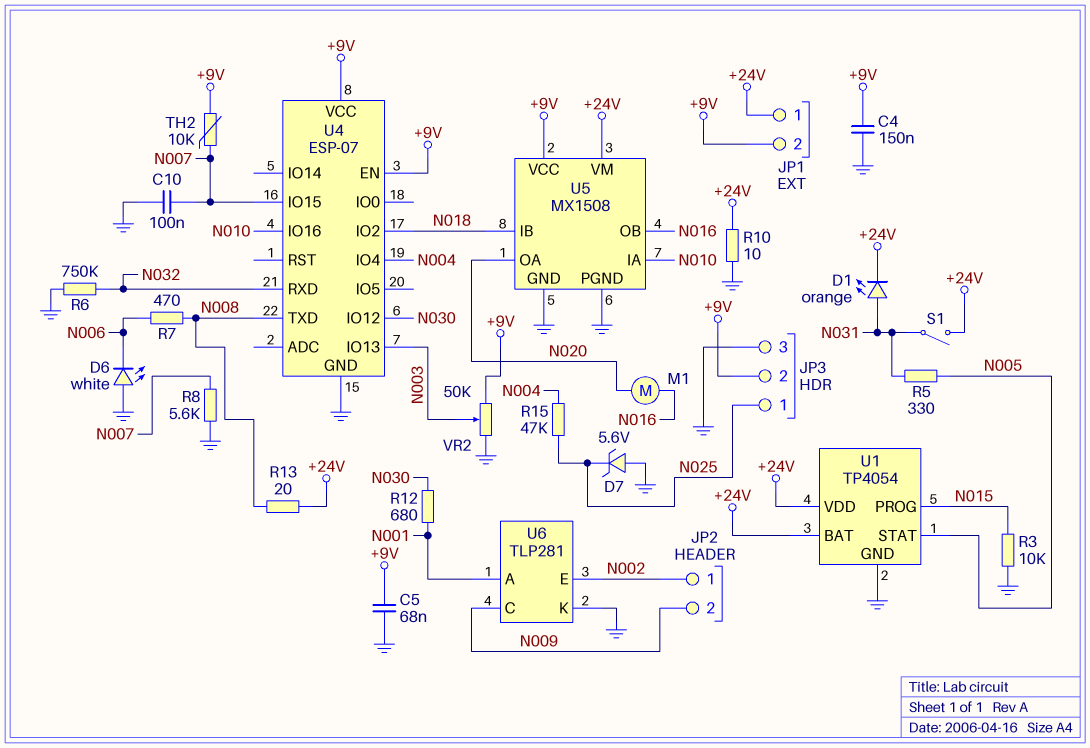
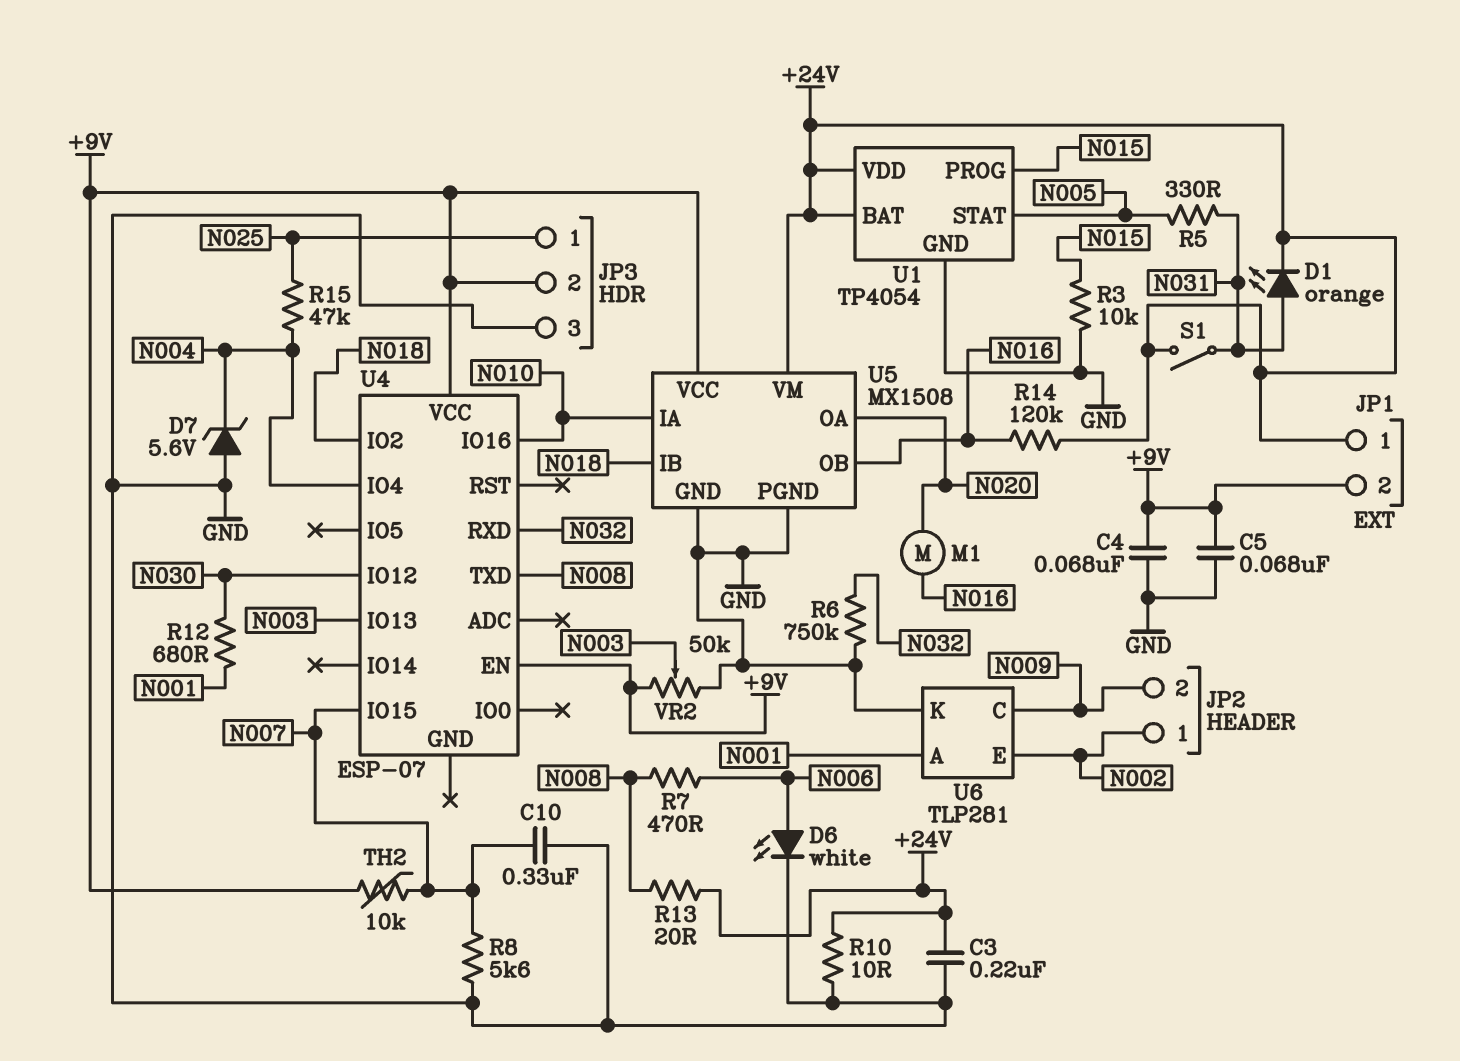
C3: none -> 220nF (+24V, GND)
C4: 150nF (+9V, GND) -> 68nF (+9V, GND)
C10: 100nF (GND, N007) -> 330nF (GND, N007)
D6: LED white (A GND, K N006) -> LED white (A N006, K GND)
D7: zener 5.6V (A GND, K N025) -> zener 5.6V (A GND, K N004)
R14: none -> 120k (+24V, N016)
U4 pin GND: GND -> none

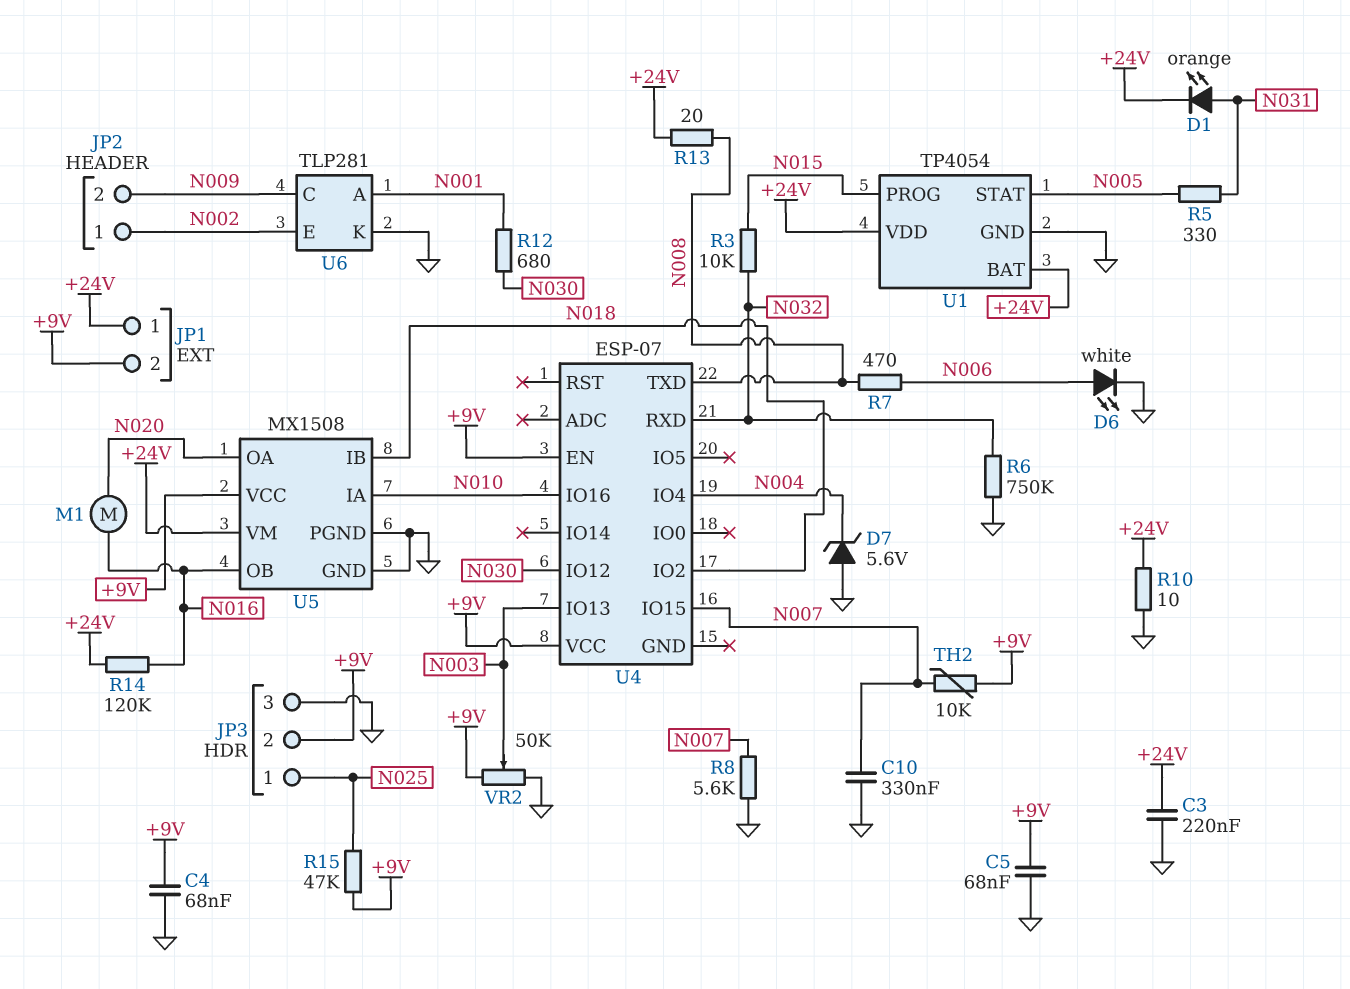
R3: 10k (GND, N015) -> 10k (N015, N032)
R15: 47k (N004, N025) -> 47k (+9V, N025)
S1: switch (+24V, N031) -> none

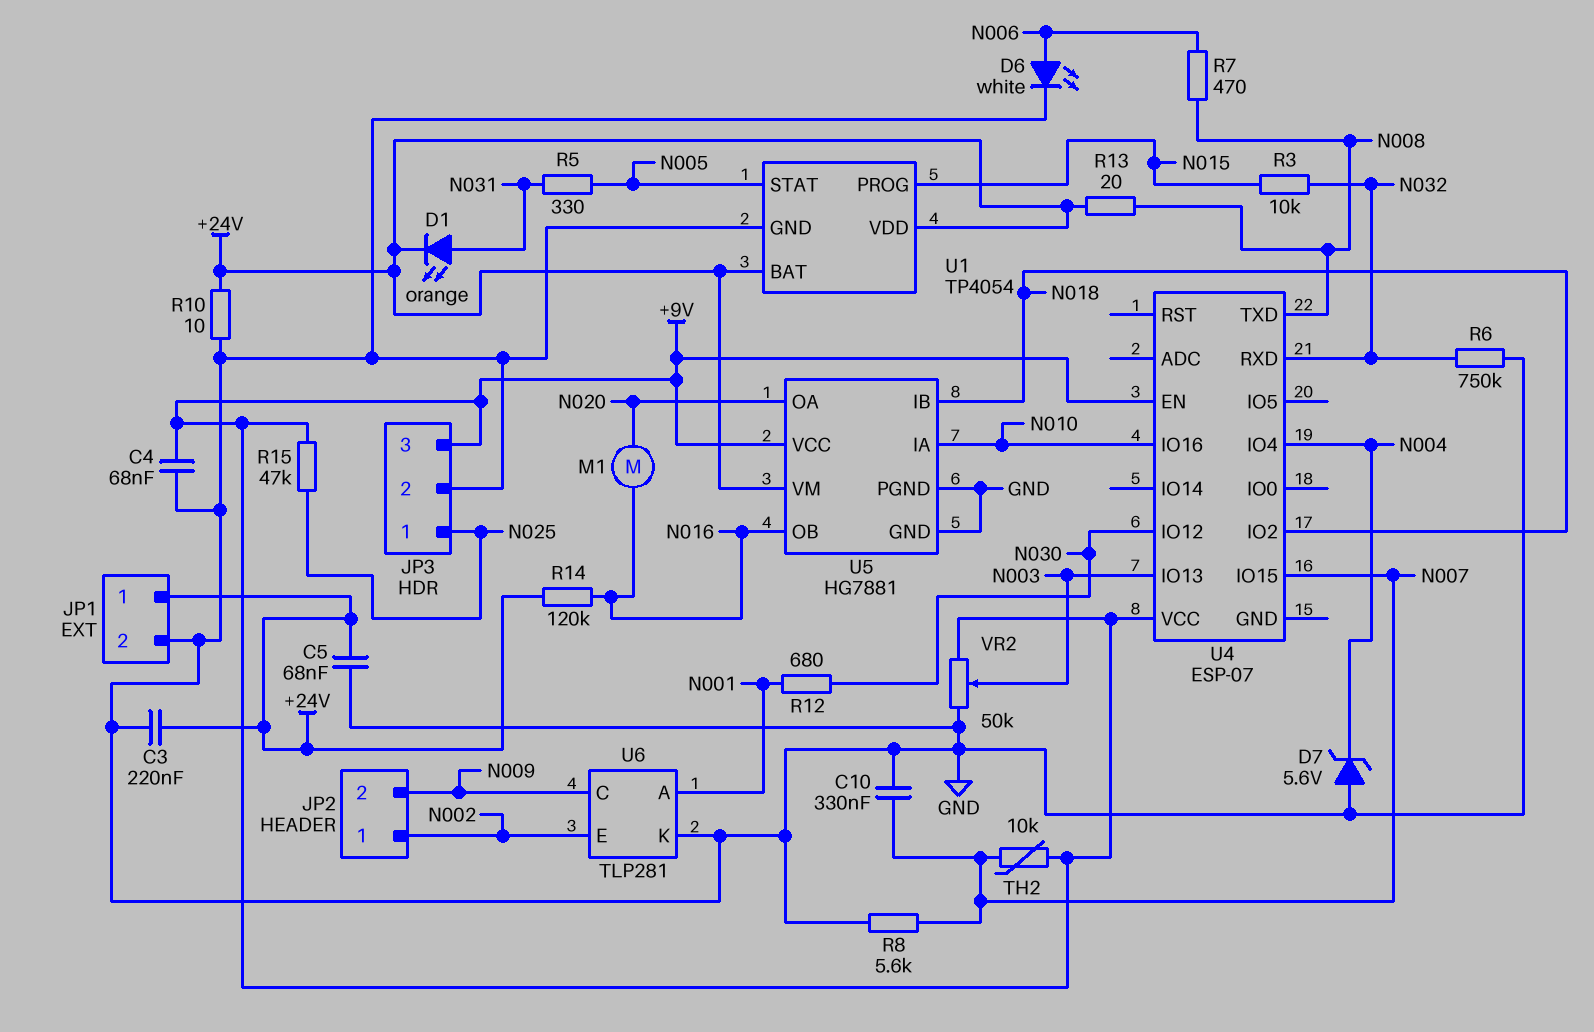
C5: 68nF (+9V, GND) -> 68nF (+24V, GND)
JP1 pin 2: +9V -> GND
JP3 pin 2: +9V -> GND
JP3 pin 3: GND -> +9V
U5: MX1508 -> HG7881

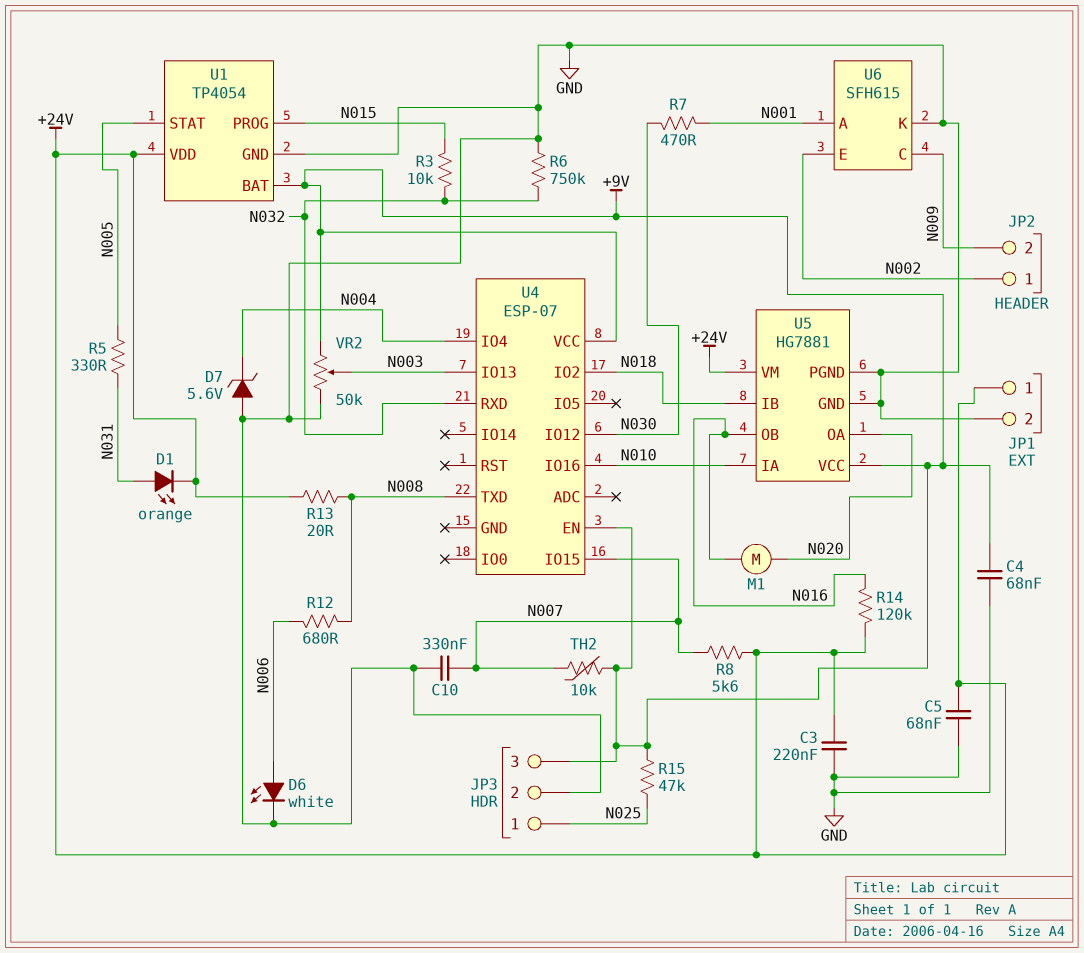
R7: 470 (N006, N008) -> 470 (N001, N030)
R8: 5.6k (GND, N007) -> 5.6k (+24V, N007)
R10: 10 (+24V, GND) -> none
R12: 680 (N001, N030) -> 680 (N006, N008)
U1 pin BAT: +24V -> +9V
U6: TLP281 -> SFH615

